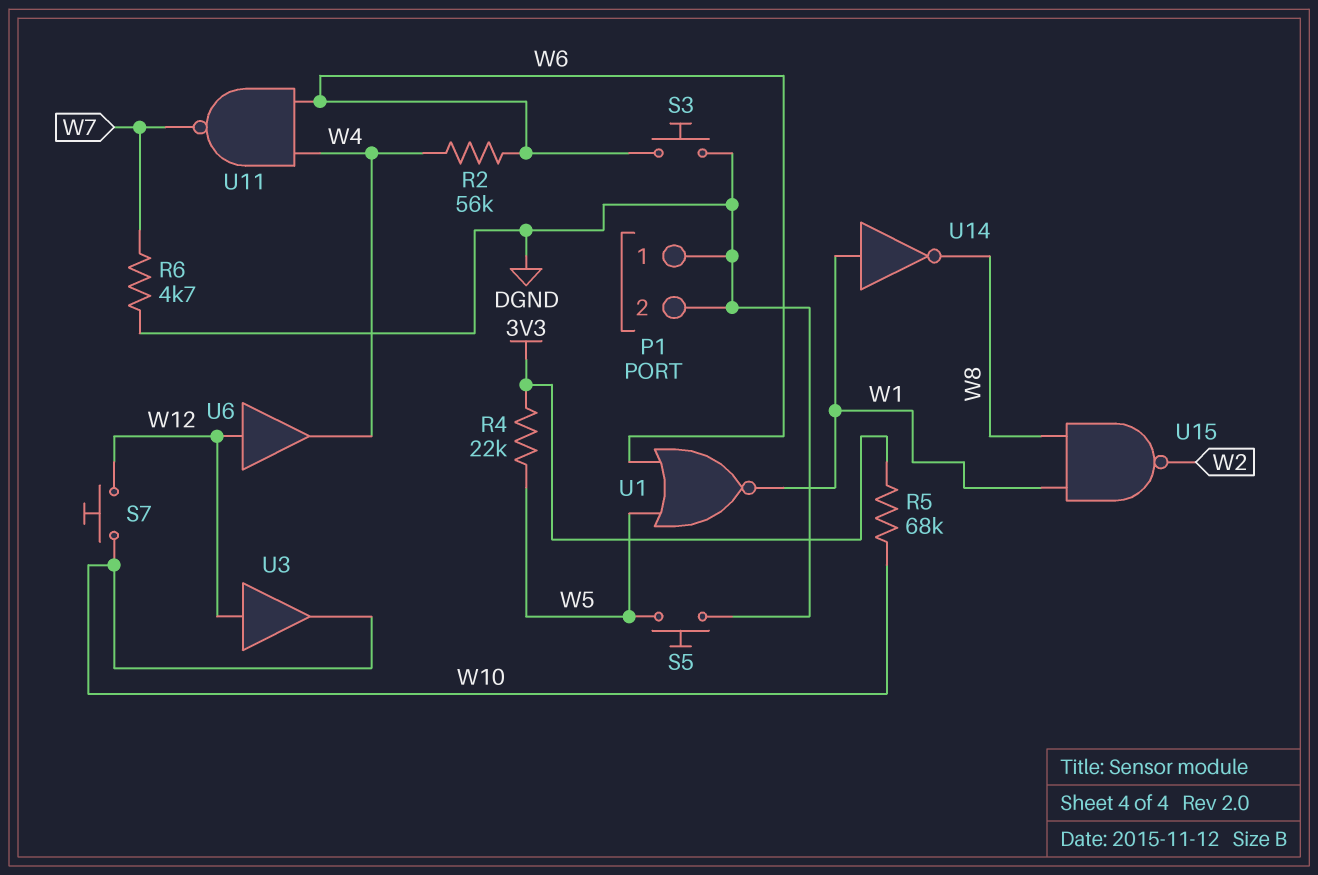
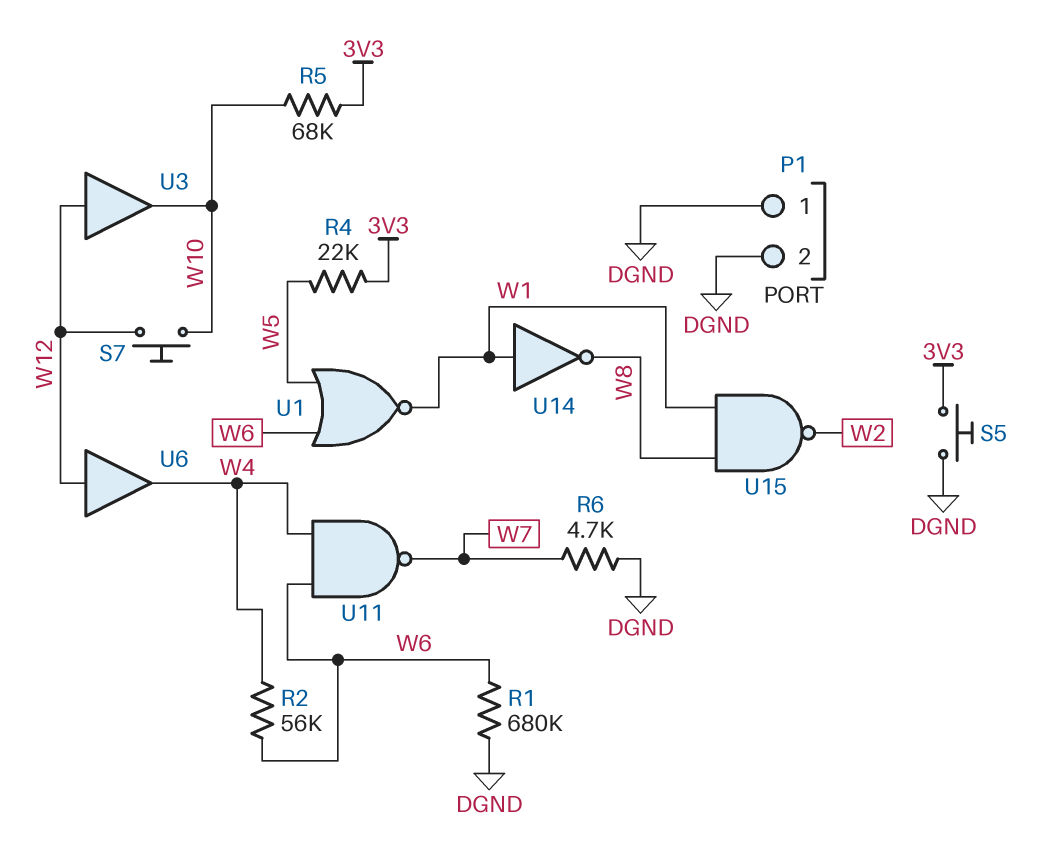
R1: none -> 680k (DGND, W6)
S3: button (DGND, W6) -> none
S5: button (DGND, W5) -> button (3V3, DGND)

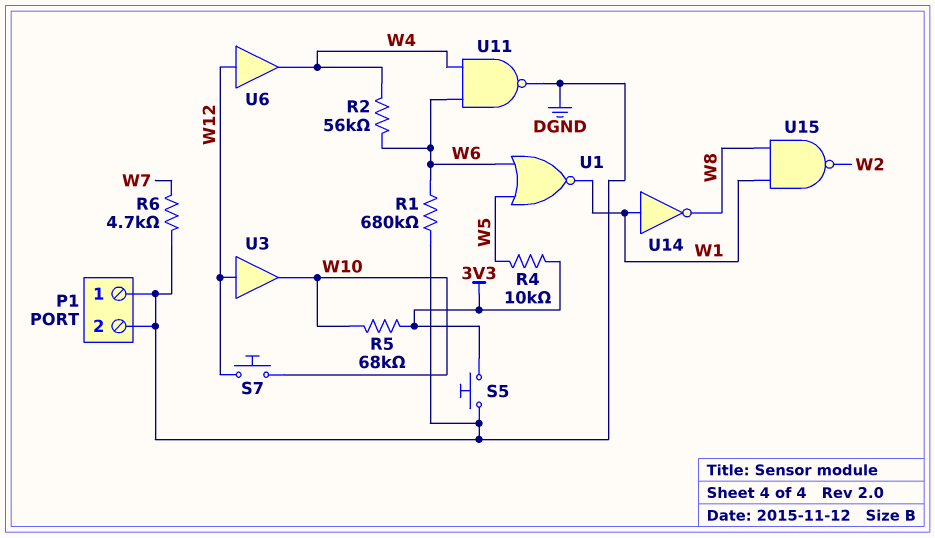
R4: 22k (3V3, W5) -> 10k (3V3, W5)
U11: NAND (in W4, in W6, out W7) -> NAND (in W4, in W6, out DGND)

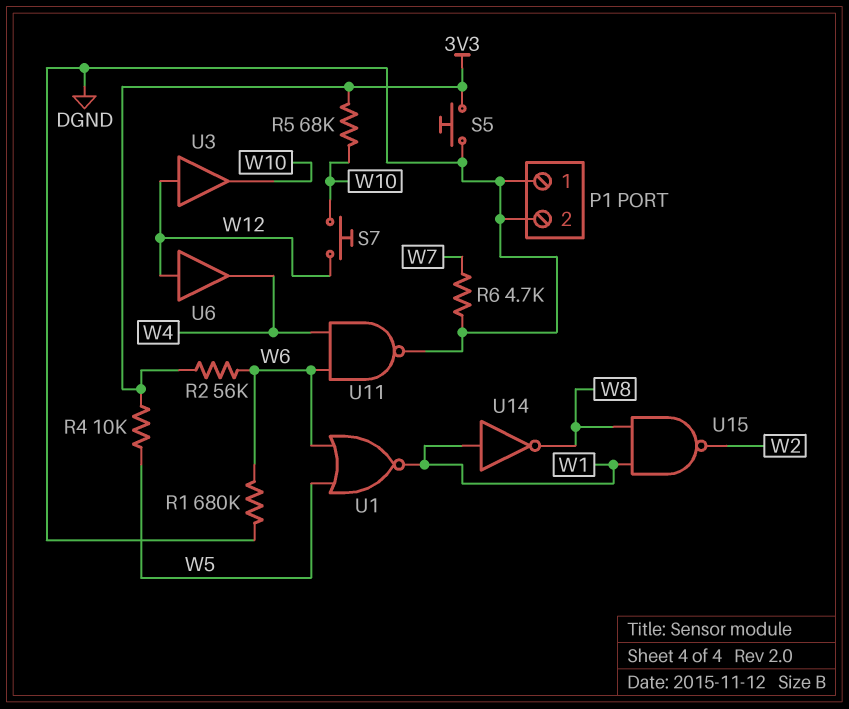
R2: 56k (W4, W6) -> 56k (3V3, W6)

